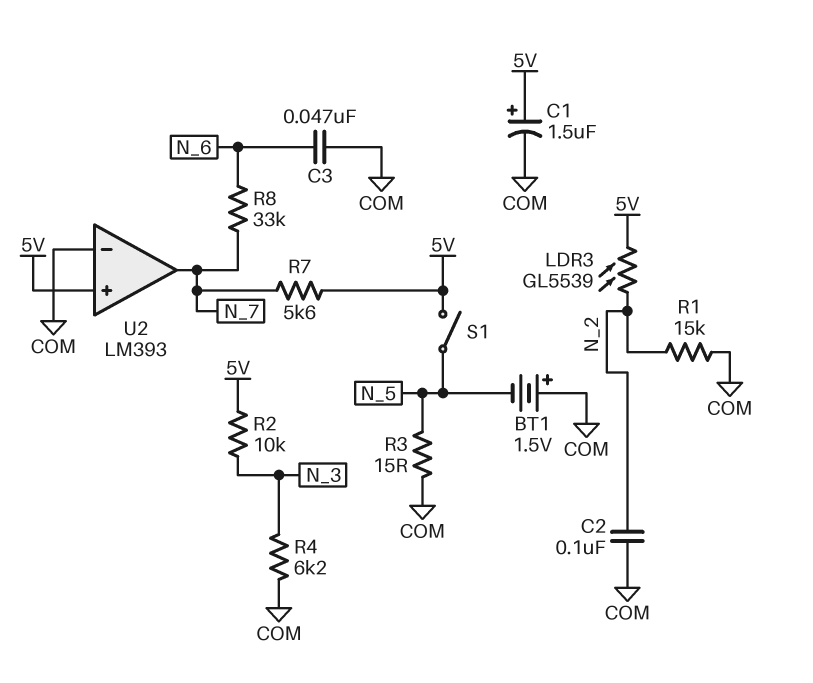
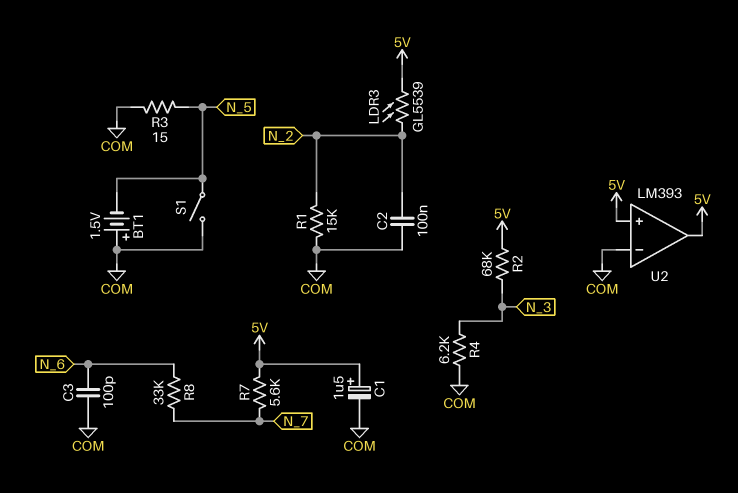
C3: 47nF (COM, N_6) -> 100pF (COM, N_6)
R2: 10k (5V, N_3) -> 68k (5V, N_3)
S1: switch (5V, N_5) -> switch (COM, N_5)
U2 pin out: N_7 -> 5V

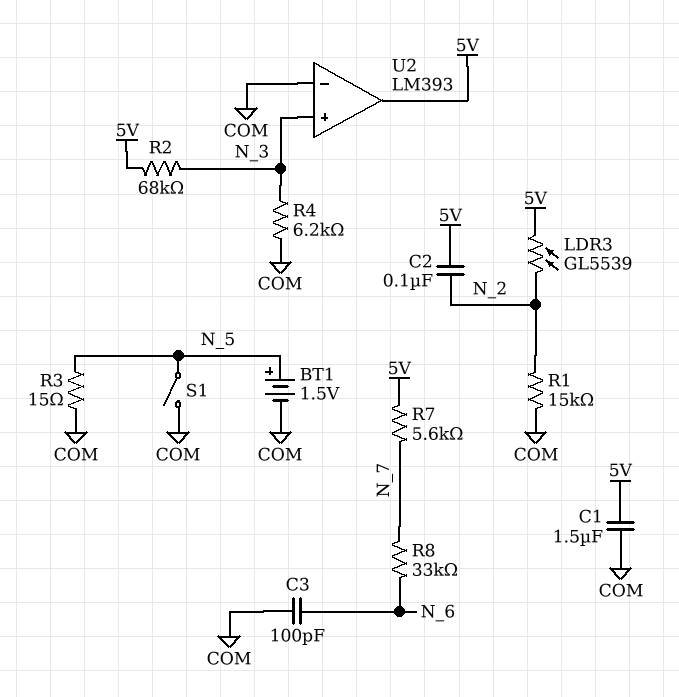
BT1: 1.5V (plus COM, minus N_5) -> 1.5V (plus N_5, minus COM)
C1: 1.5uF (plus 5V, minus COM) -> 1.5uF (5V, COM)
C2: 100nF (COM, N_2) -> 100nF (5V, N_2)
U2 pin in+: 5V -> N_3

